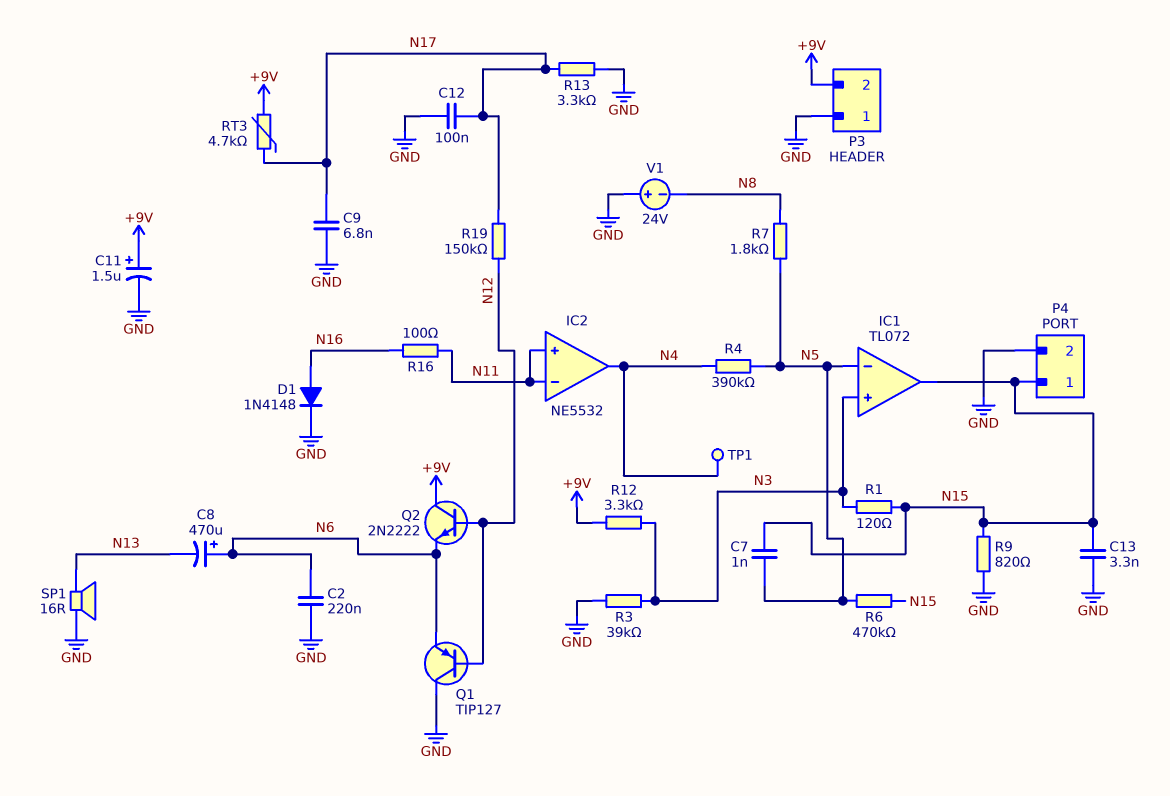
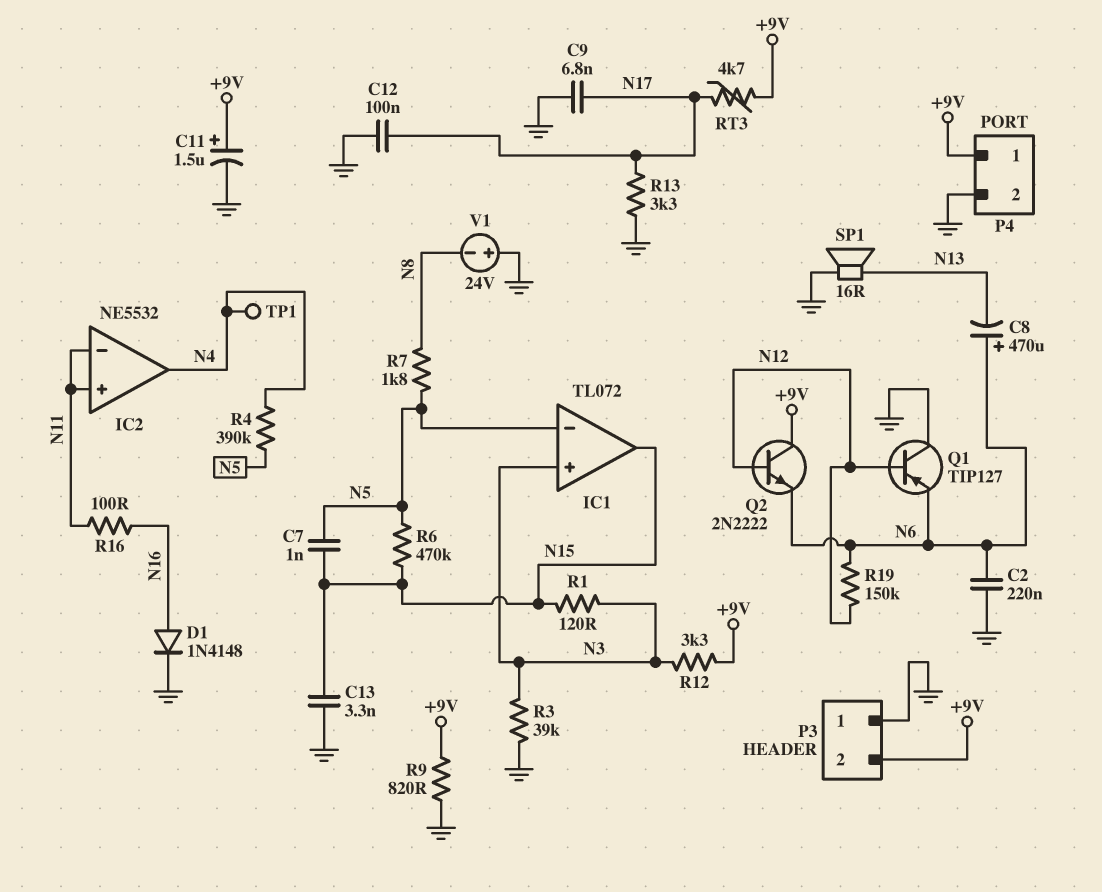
P4 pin 1: N15 -> +9V
R9: 820 (GND, N15) -> 820 (+9V, GND)
R19: 150k (N12, N17) -> 150k (N6, N12)

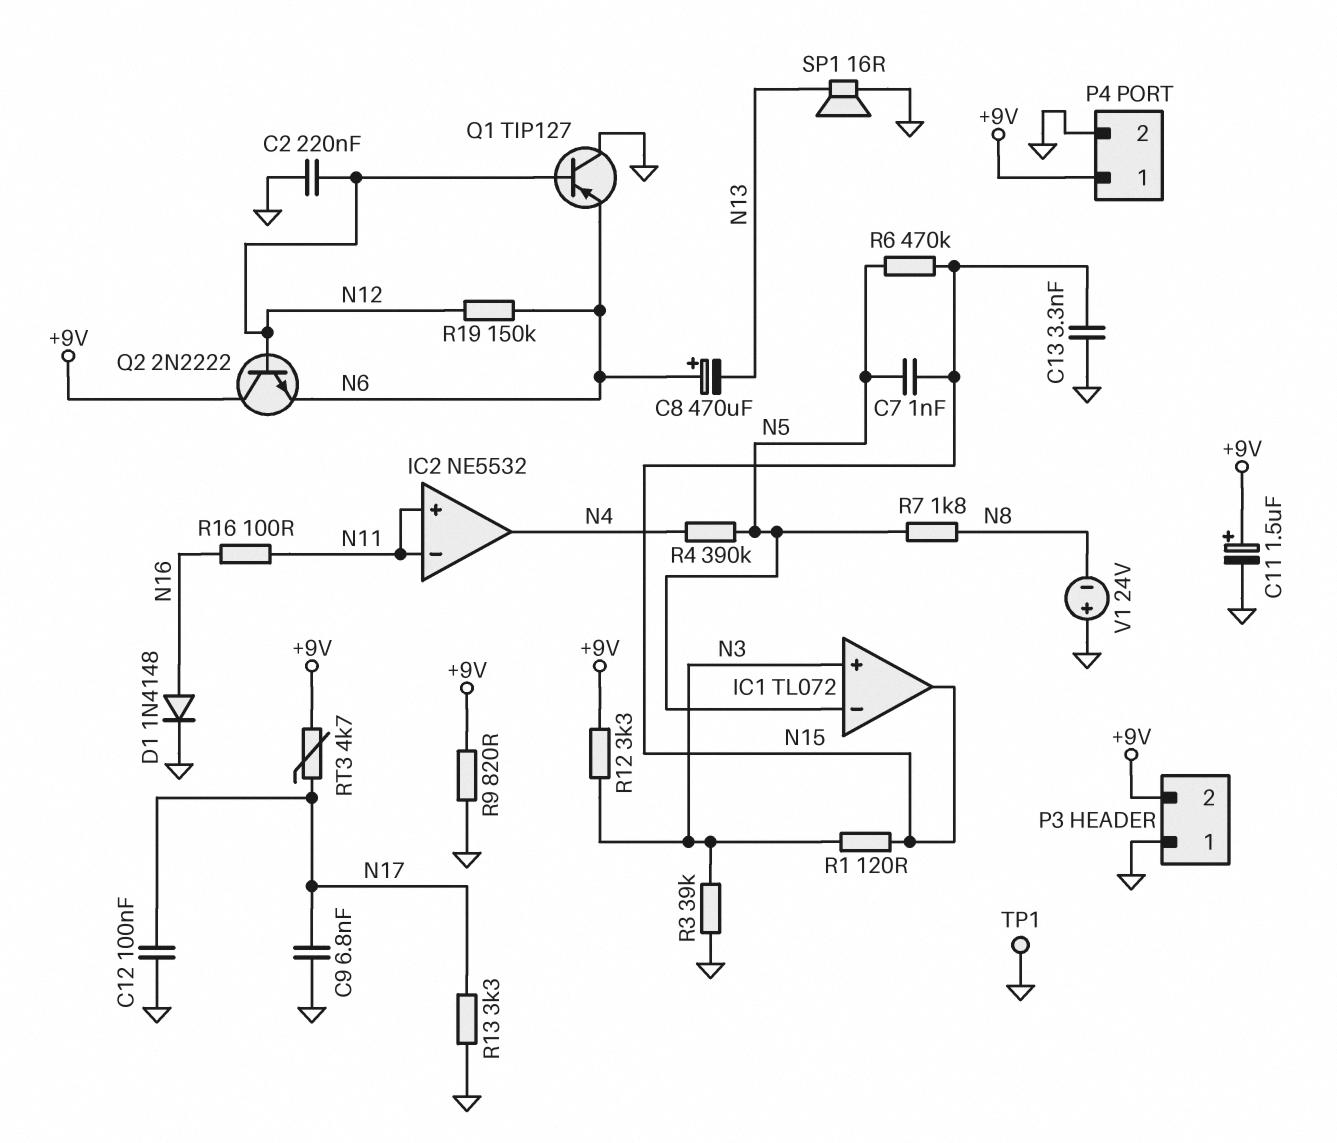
C2: 220nF (GND, N6) -> 220nF (GND, N12)
TP1: test point (N4) -> test point (GND)

